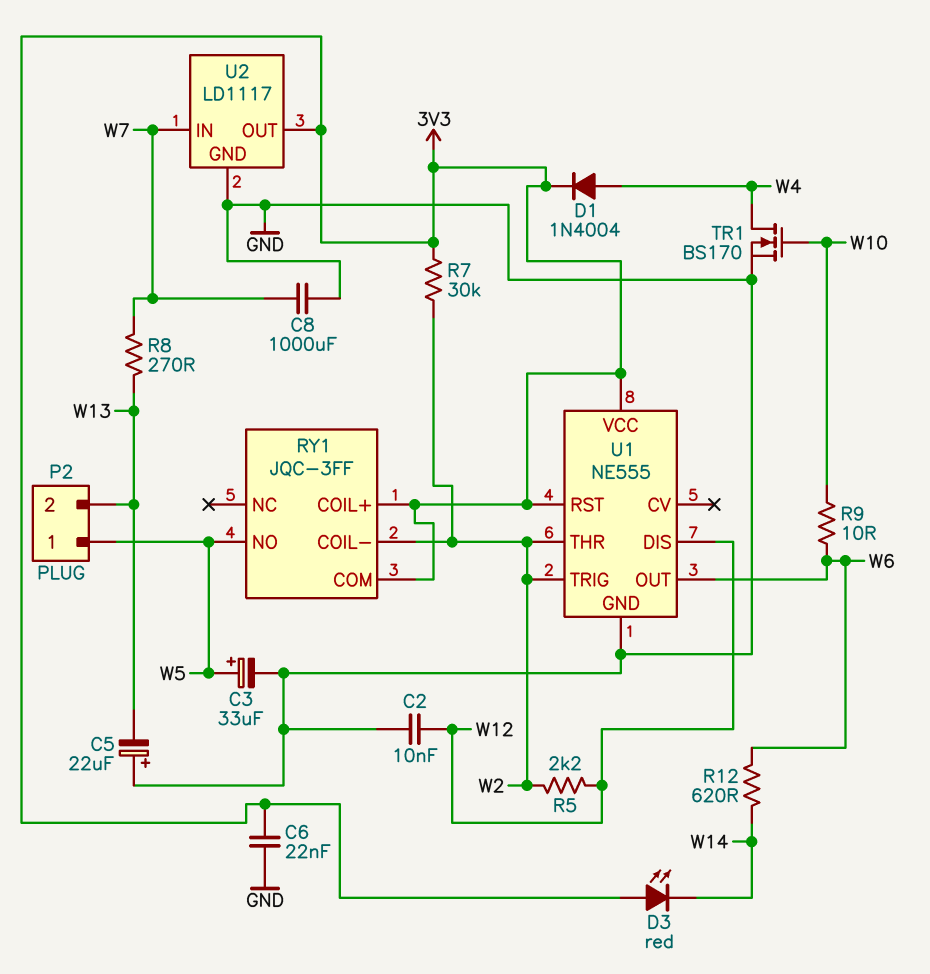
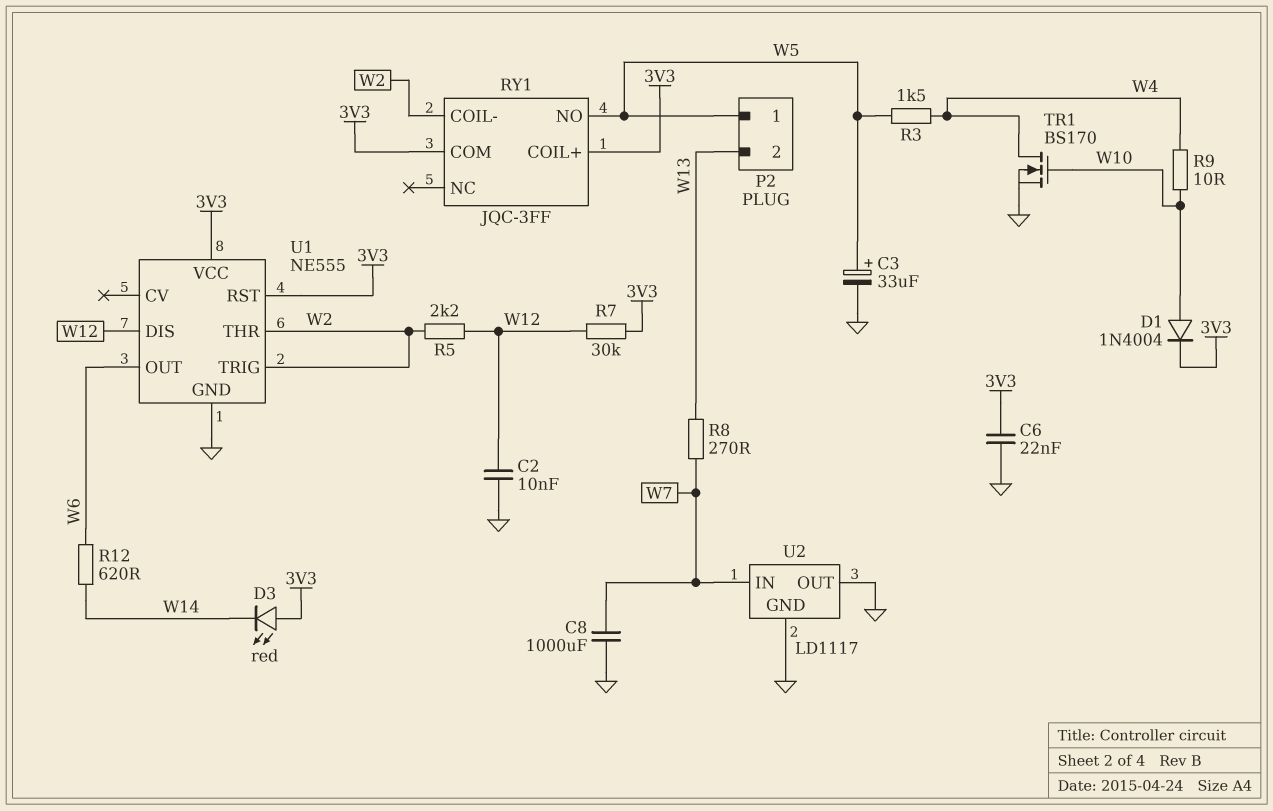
C5: 22uF (plus GND, minus W13) -> none
D1: diode 1N4004 (A W4, K 3V3) -> diode 1N4004 (A W10, K 3V3)
R3: none -> 1.5k (W4, W5)
R7: 30k (3V3, W2) -> 30k (3V3, W12)
R9: 10 (W6, W10) -> 10 (W4, W10)
U2 pin OUT: 3V3 -> GND

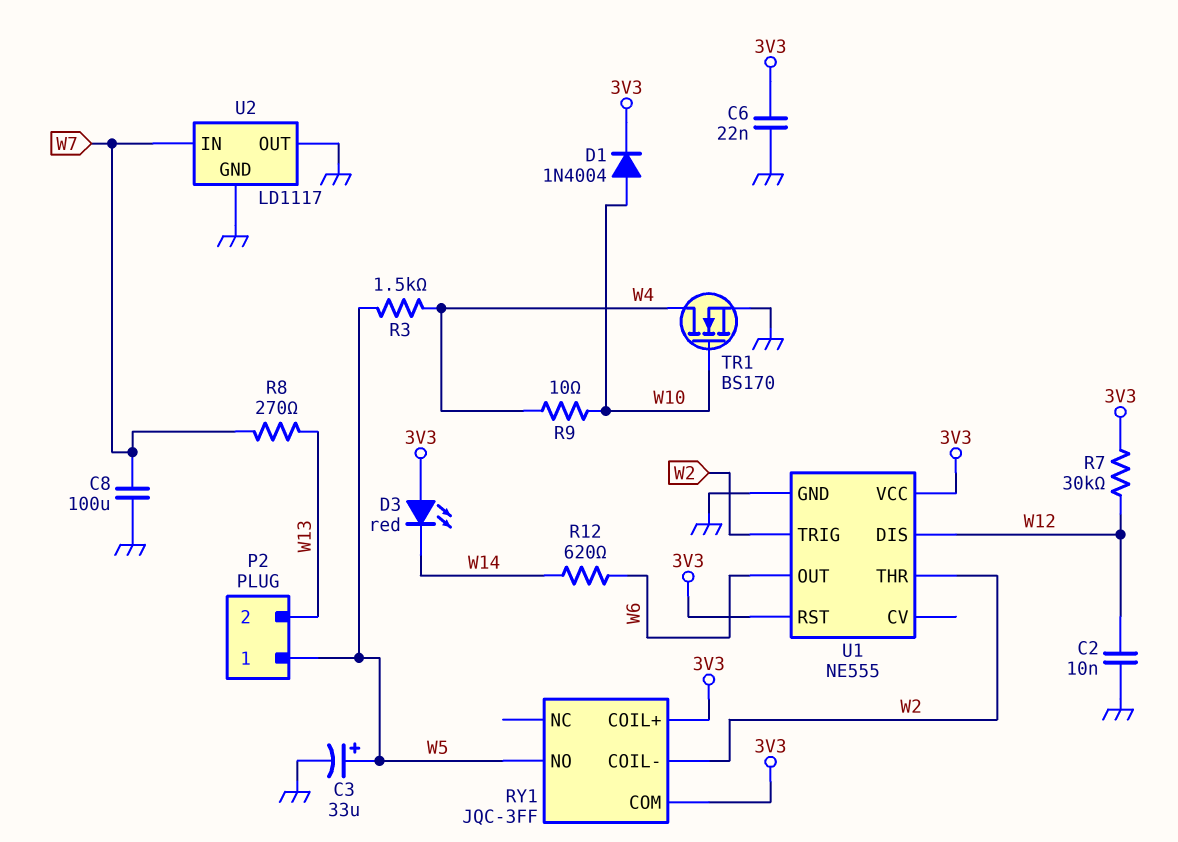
C8: 1000uF (GND, W7) -> 100uF (GND, W7)
R5: 2.2k (W2, W12) -> none

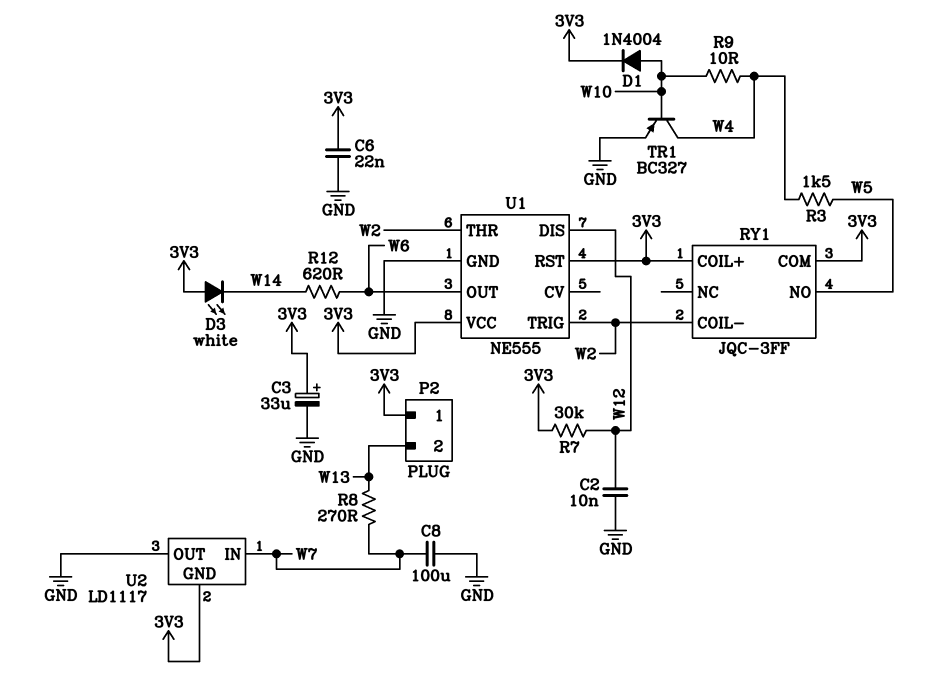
C3: 33uF (plus W5, minus GND) -> 33uF (plus 3V3, minus GND)
D3: LED red (A 3V3, K W14) -> LED white (A 3V3, K W14)
P2 pin 1: W5 -> 3V3
TR1: NMOS BS170 (G W10, D W4, S GND) -> PNP BC327 (B W10, C W4, E GND)
U2 pin GND: GND -> 3V3

